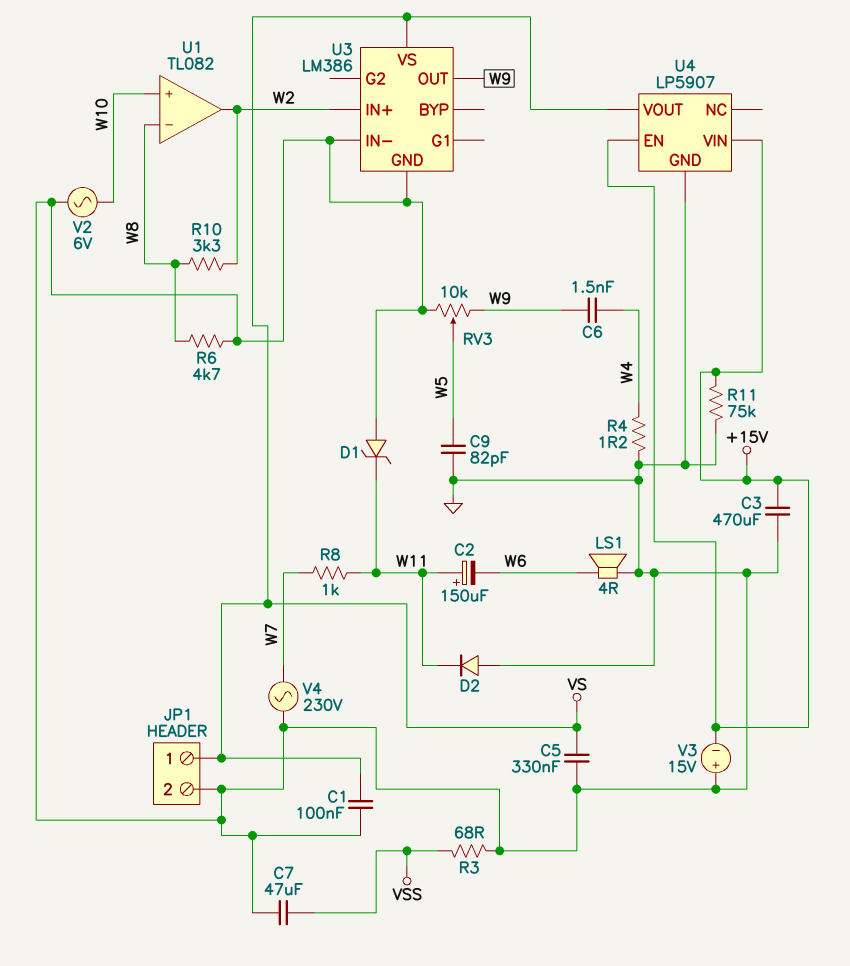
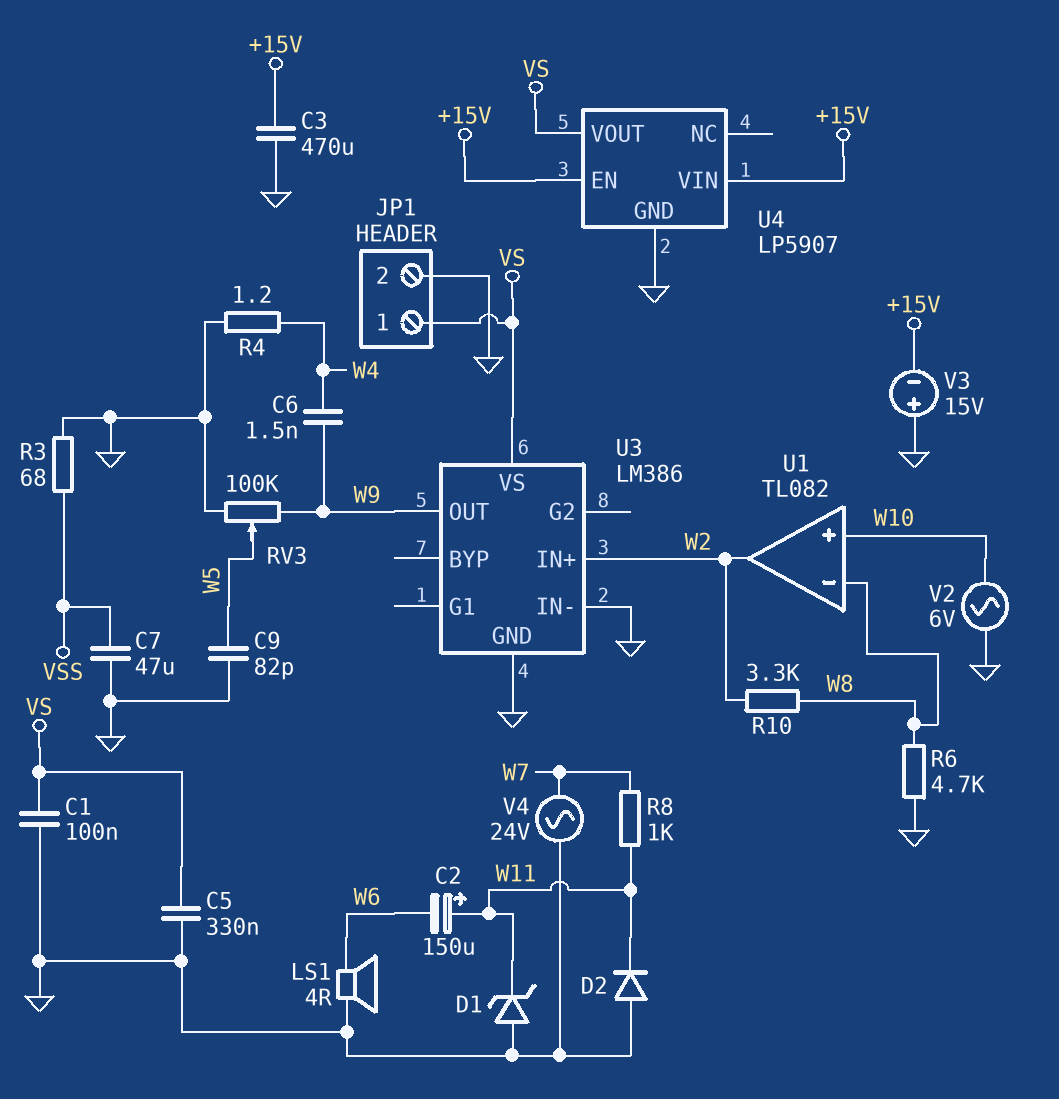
R11: 75k (+15V, GND) -> none
RV3: 10k (GND, W9, wiper W5) -> 100k (GND, W9, wiper W5)
V4: AC 230V (GND, W7) -> AC 24V (GND, W7)

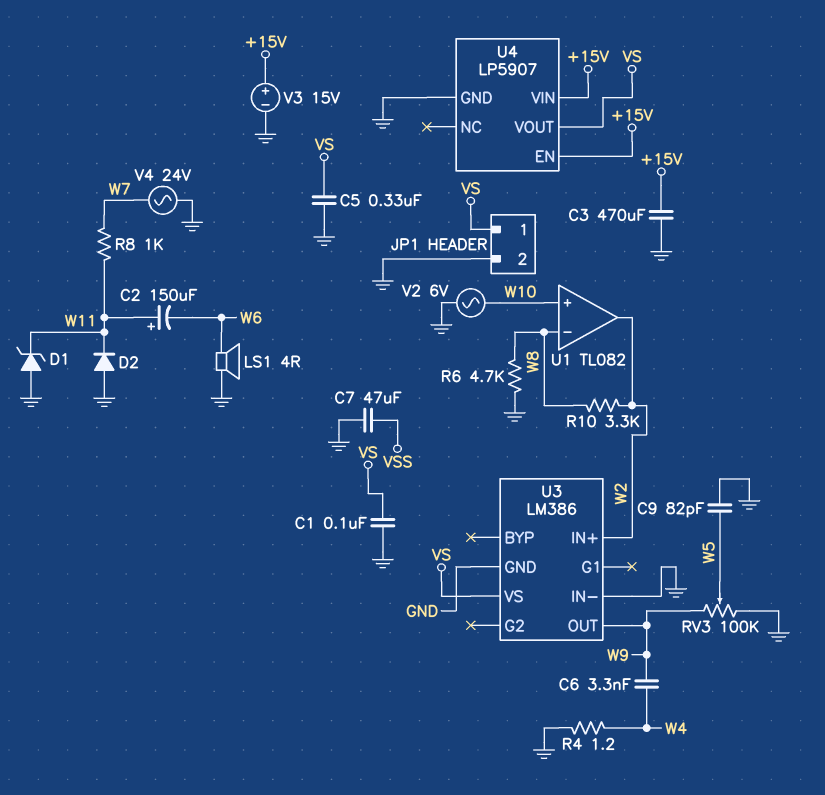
C6: 1.5nF (W4, W9) -> 3.3nF (W4, W9)
R3: 68 (GND, VSS) -> none
V3: 15V (plus GND, minus +15V) -> 15V (plus +15V, minus GND)

